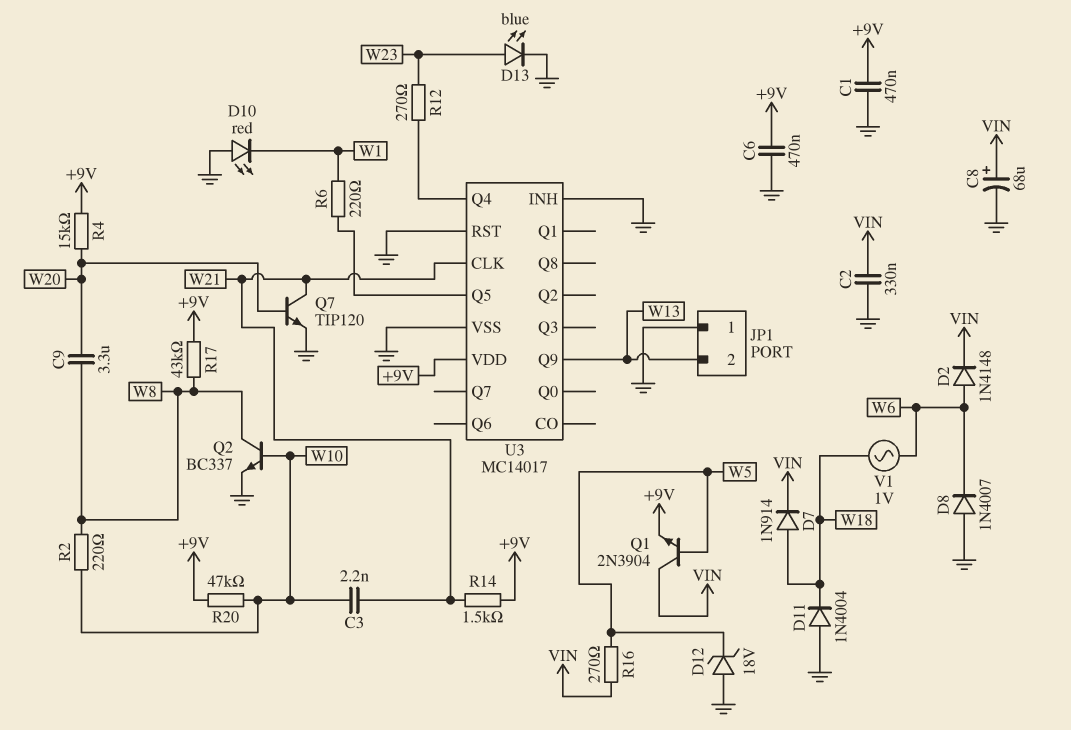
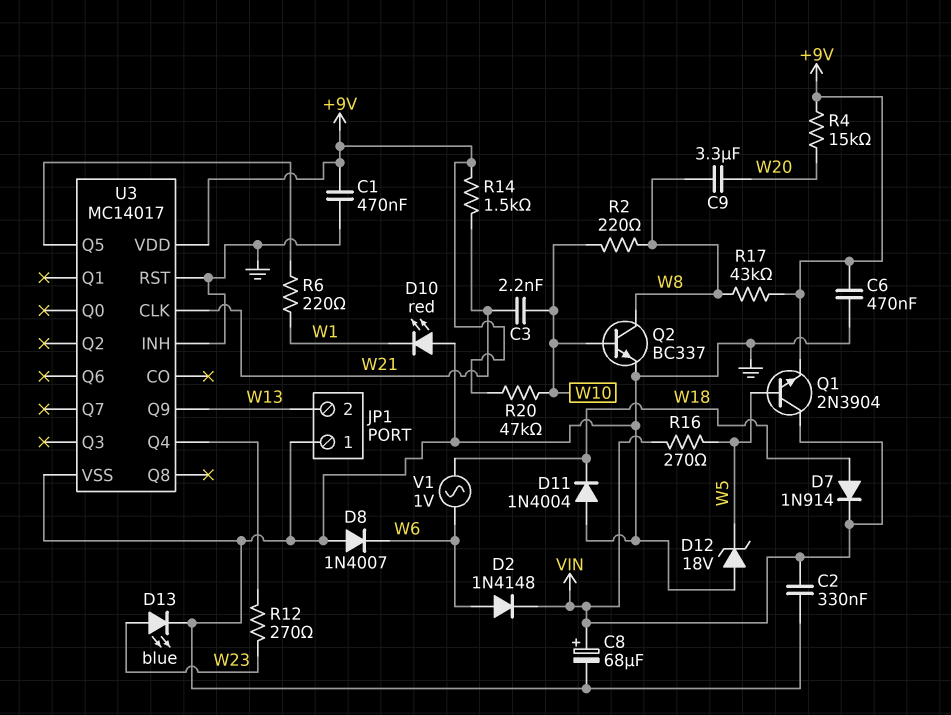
Q7: NPN TIP120 (B W20, C W21, E GND) -> none

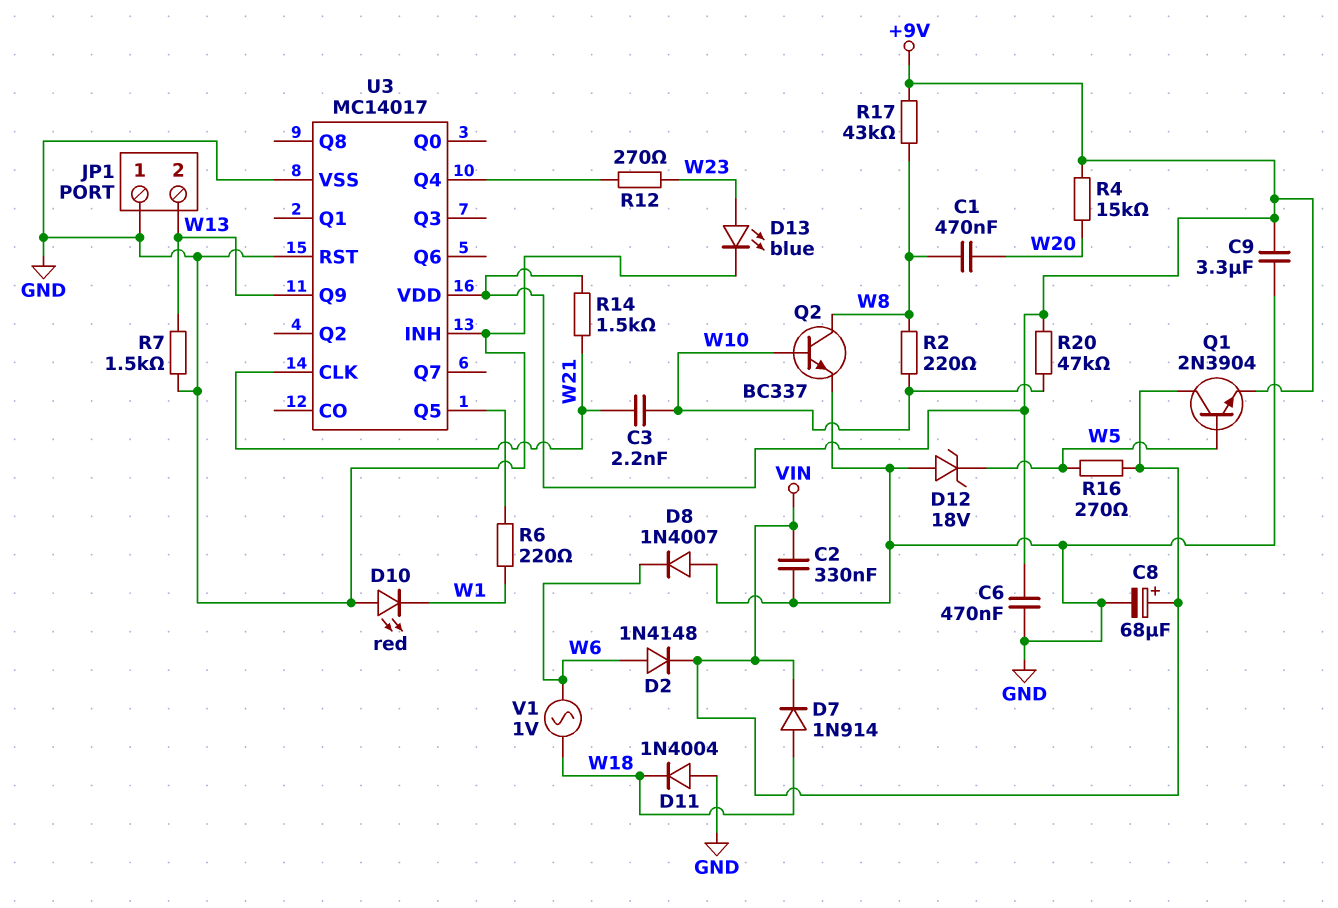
C1: 470nF (+9V, GND) -> 470nF (W8, W20)
C9: 3.3uF (W8, W20) -> 3.3uF (+9V, GND)
R7: none -> 1.5k (GND, W13)

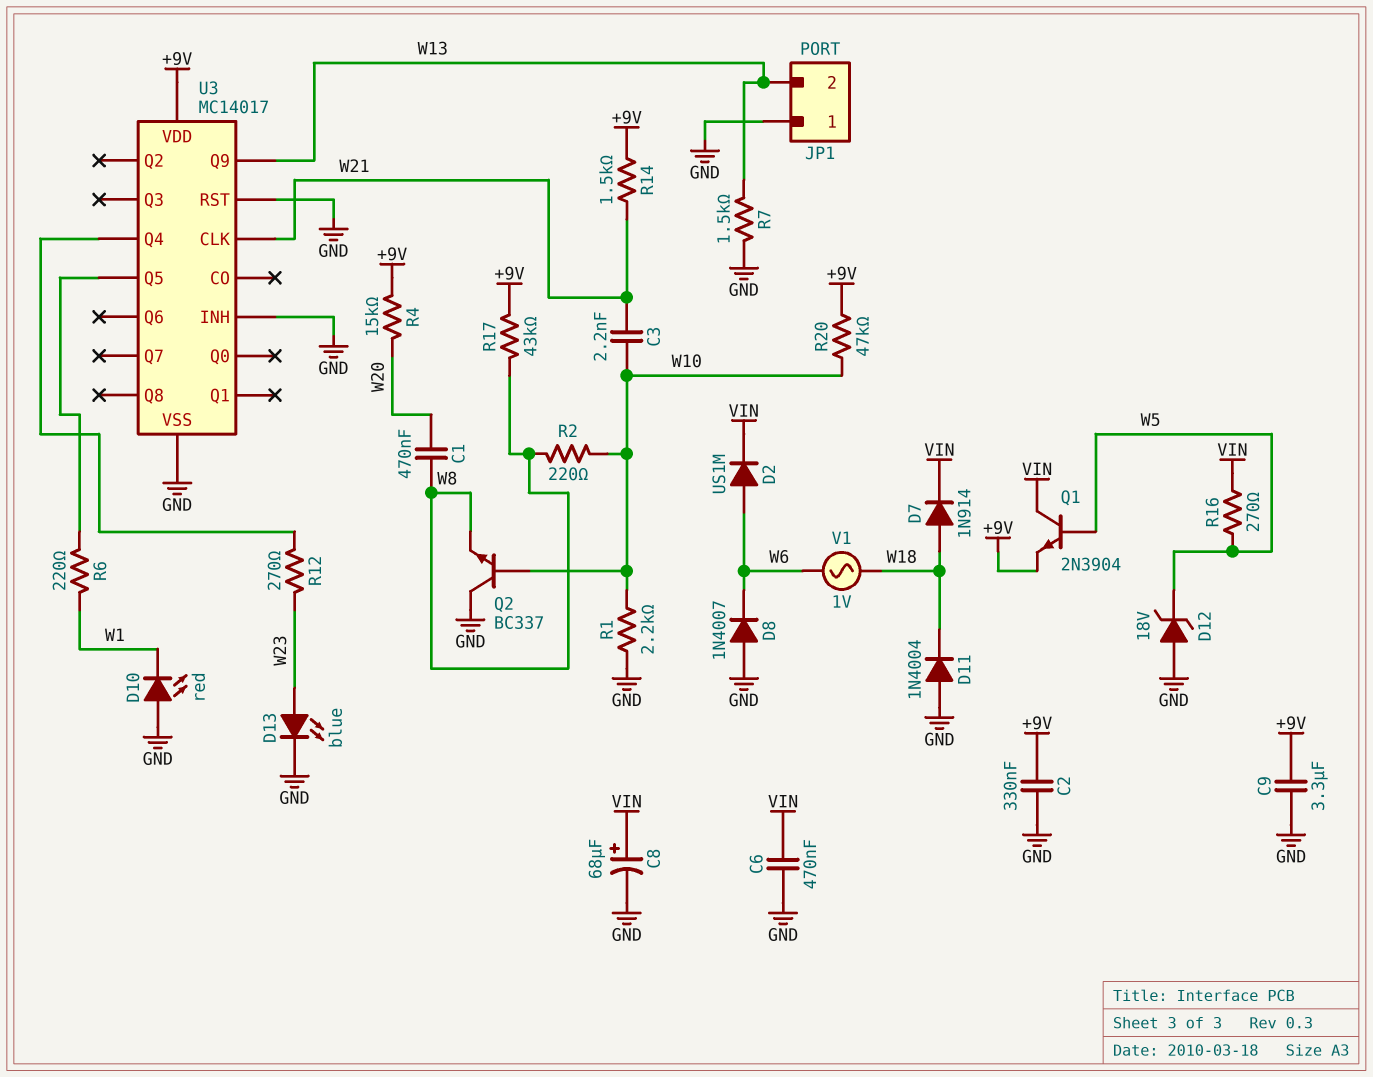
C2: 330nF (GND, VIN) -> 330nF (+9V, GND)
C6: 470nF (+9V, GND) -> 470nF (GND, VIN)
D2: diode 1N4148 (A W6, K VIN) -> diode US1M (A W6, K VIN)
Q2: NPN BC337 (B W10, C W8, E GND) -> NPN BC337 (B W10, C GND, E W8)
R1: none -> 2.2k (GND, W10)

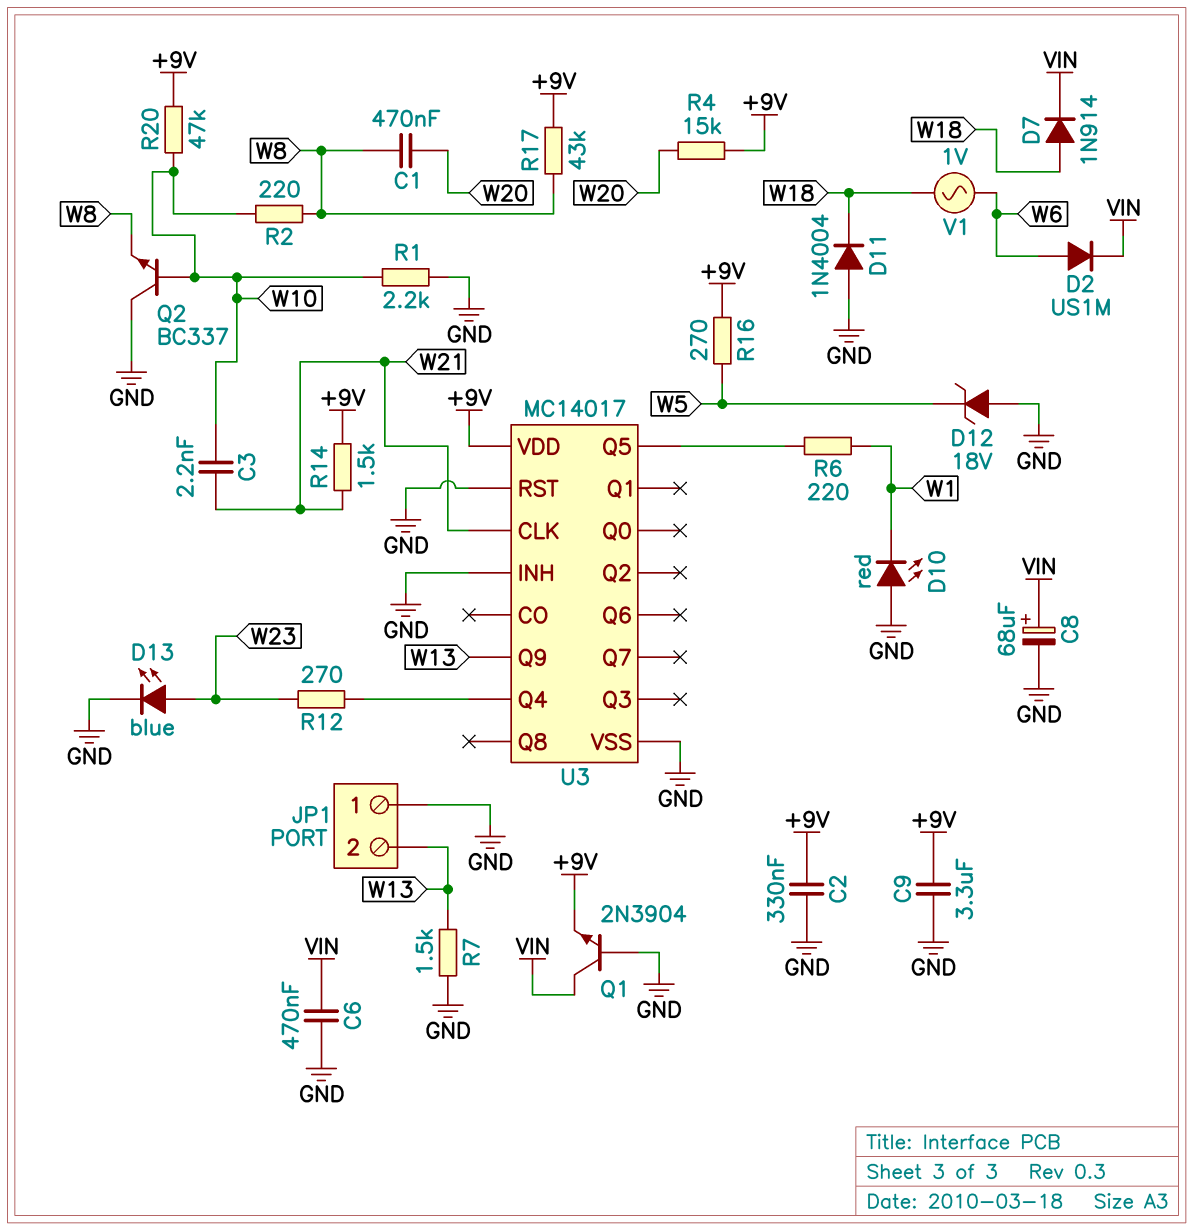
D8: diode 1N4007 (A GND, K W6) -> none
Q1: NPN 2N3904 (B W5, C VIN, E +9V) -> NPN 2N3904 (B GND, C VIN, E +9V)
R16: 270 (VIN, W5) -> 270 (+9V, W5)

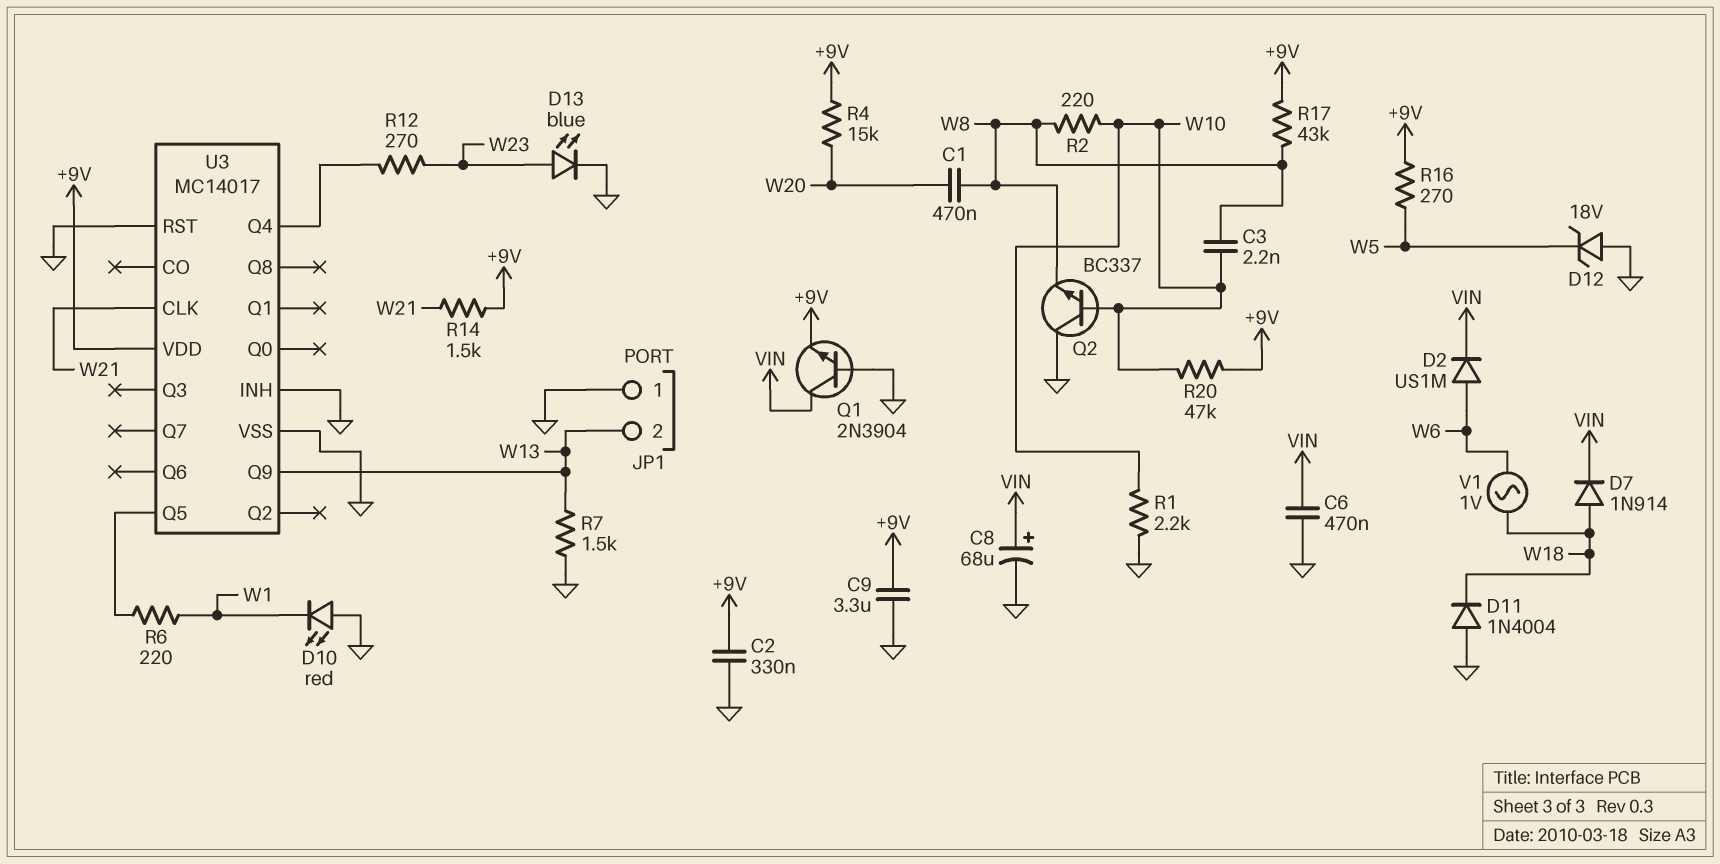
C3: 2.2nF (W10, W21) -> 2.2nF (W8, W10)

